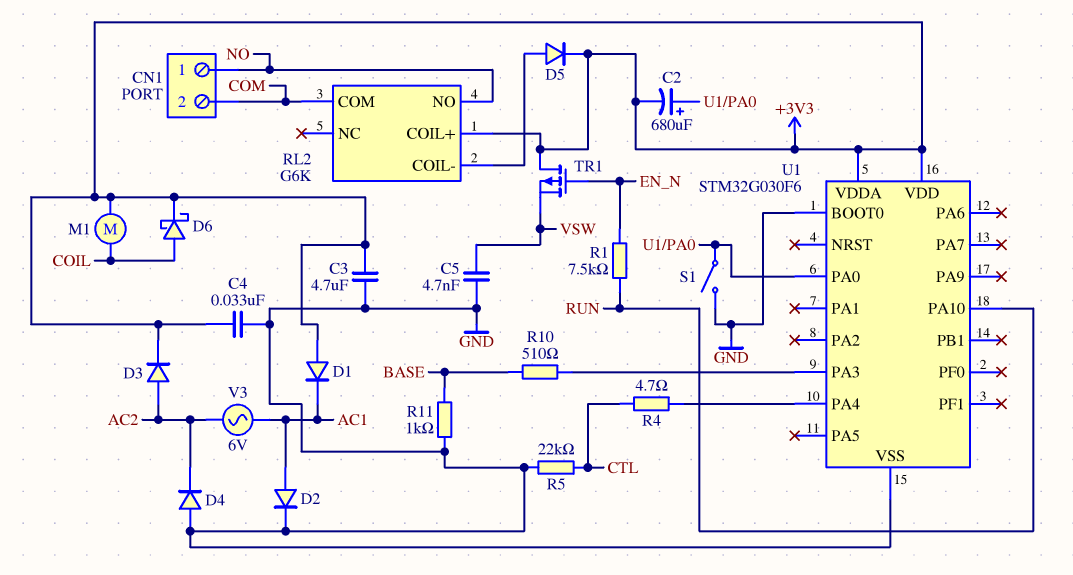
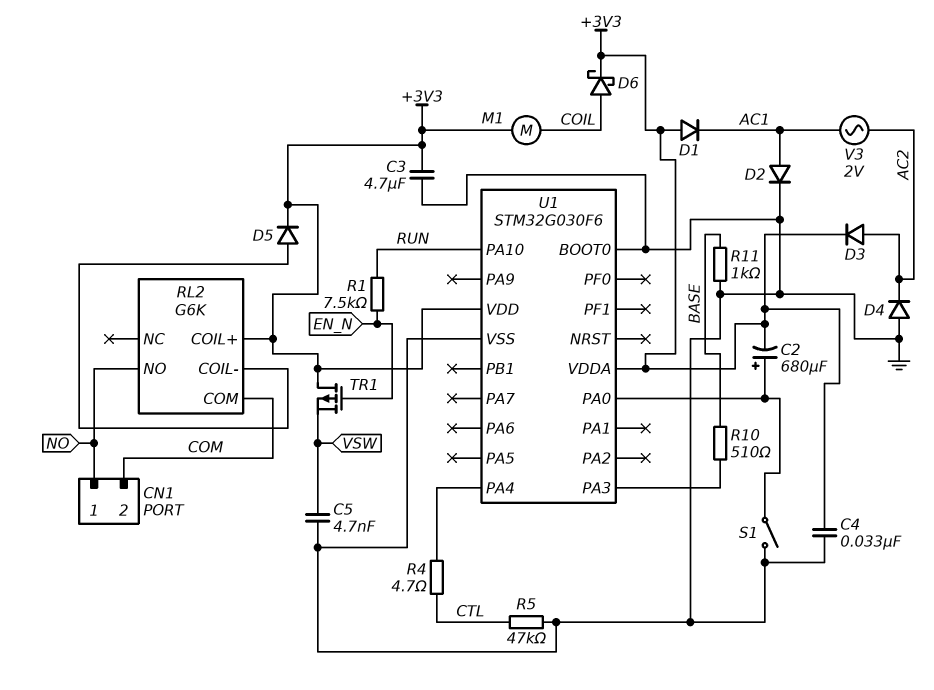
R5: 22k (CTL, GND) -> 47k (CTL, GND)
V3: AC 6V (AC1, AC2) -> AC 2V (AC1, AC2)

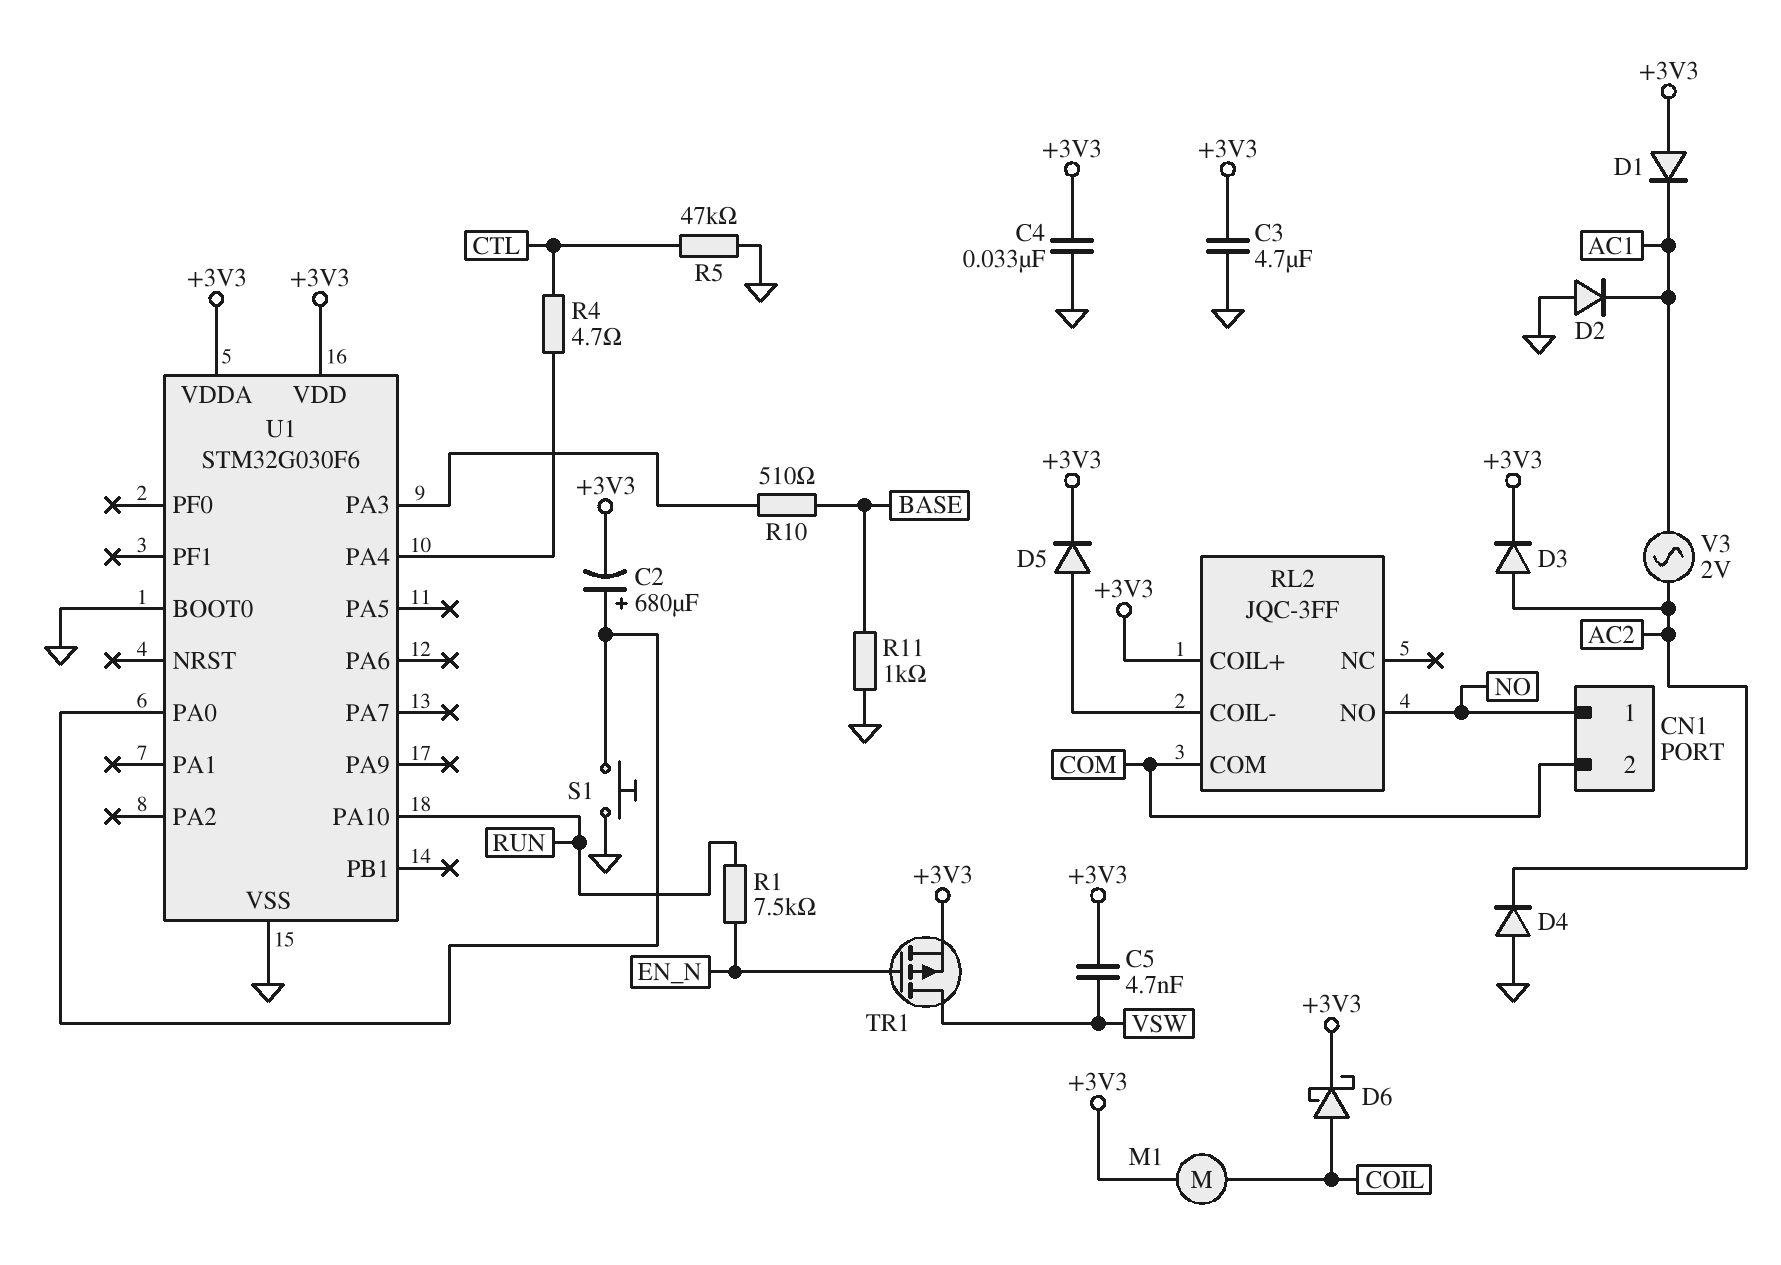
C5: 4.7nF (GND, VSW) -> 4.7nF (+3V3, VSW)
D2: diode (A AC1, K GND) -> diode (A GND, K AC1)
RL2: G6K -> JQC-3FF
S1: switch (GND, U1/PA0) -> button (GND, U1/PA0)
TR1: PMOS (G EN_N, D +3V3, S VSW) -> PMOS (G EN_N, D VSW, S +3V3)

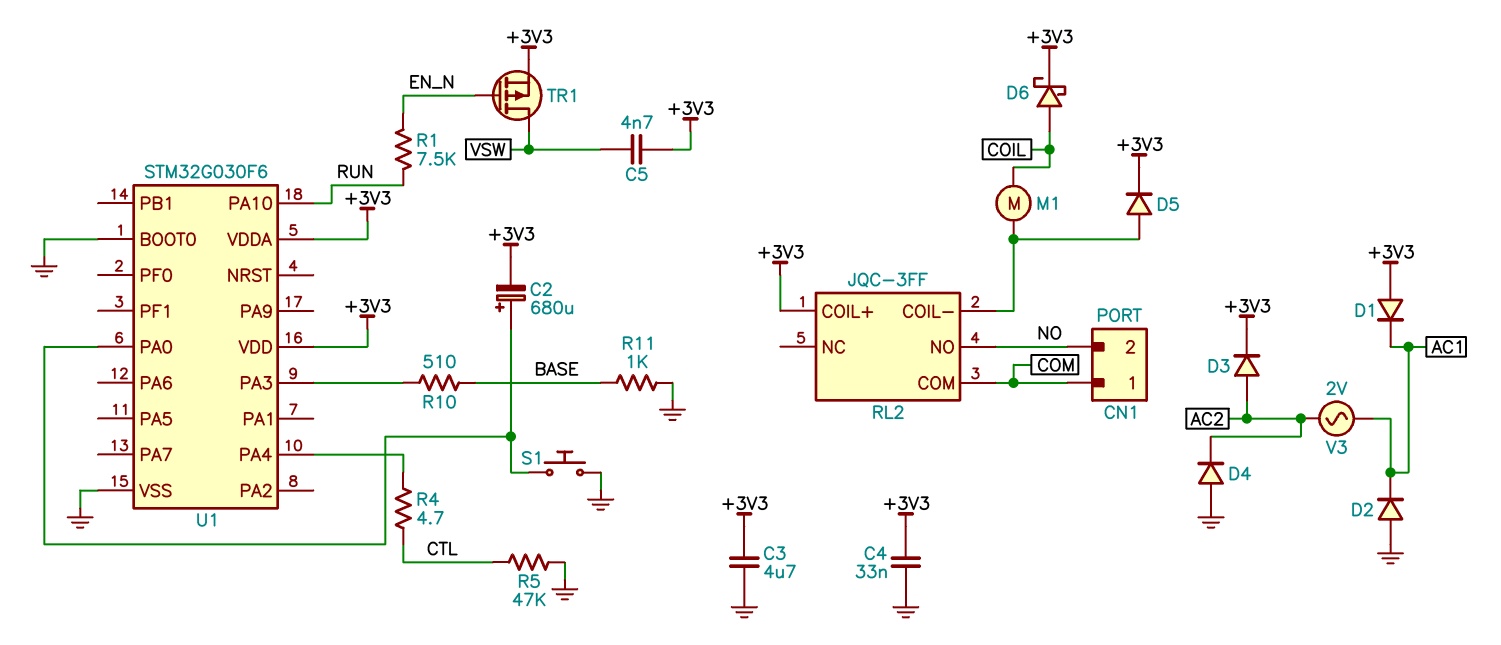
CN1 pin 1: NO -> COM
CN1 pin 2: COM -> NO
M1: motor (+3V3, COIL) -> motor (COIL, RL2/COIL-)

